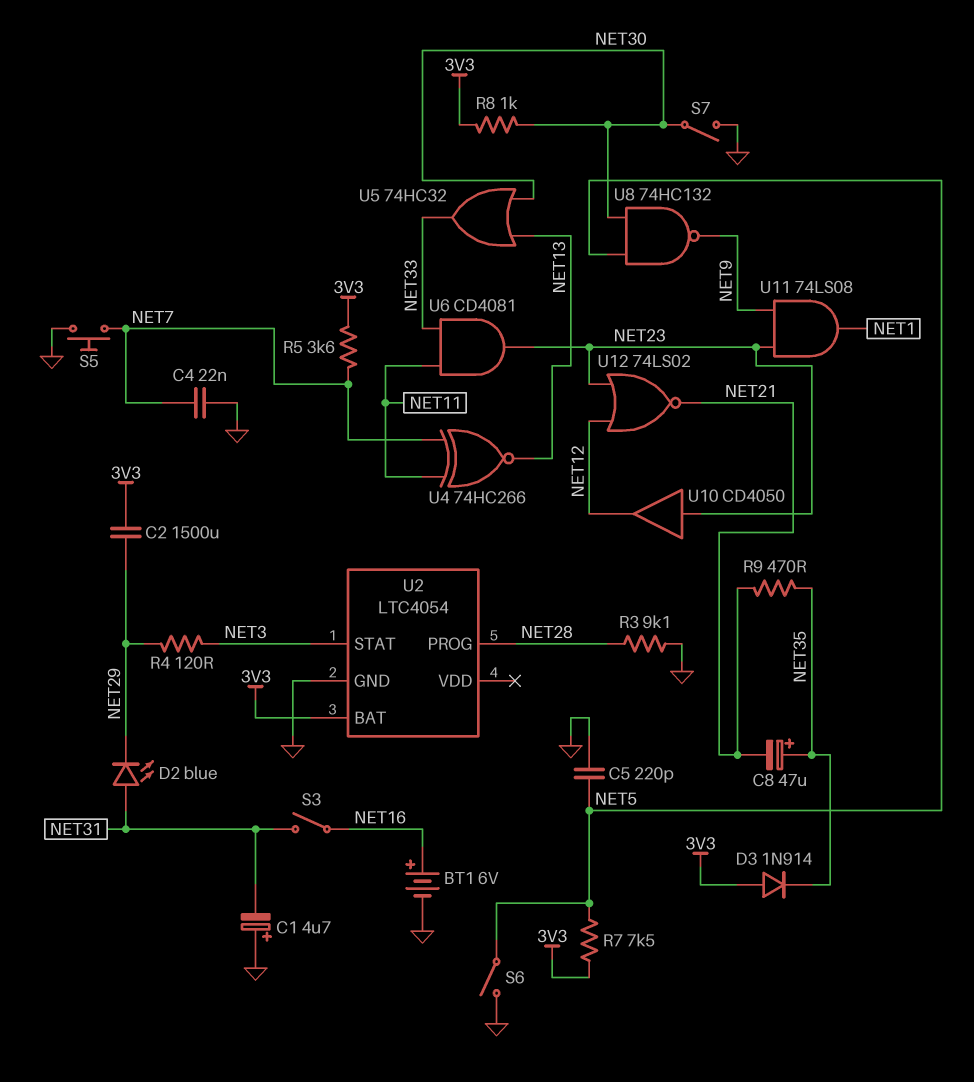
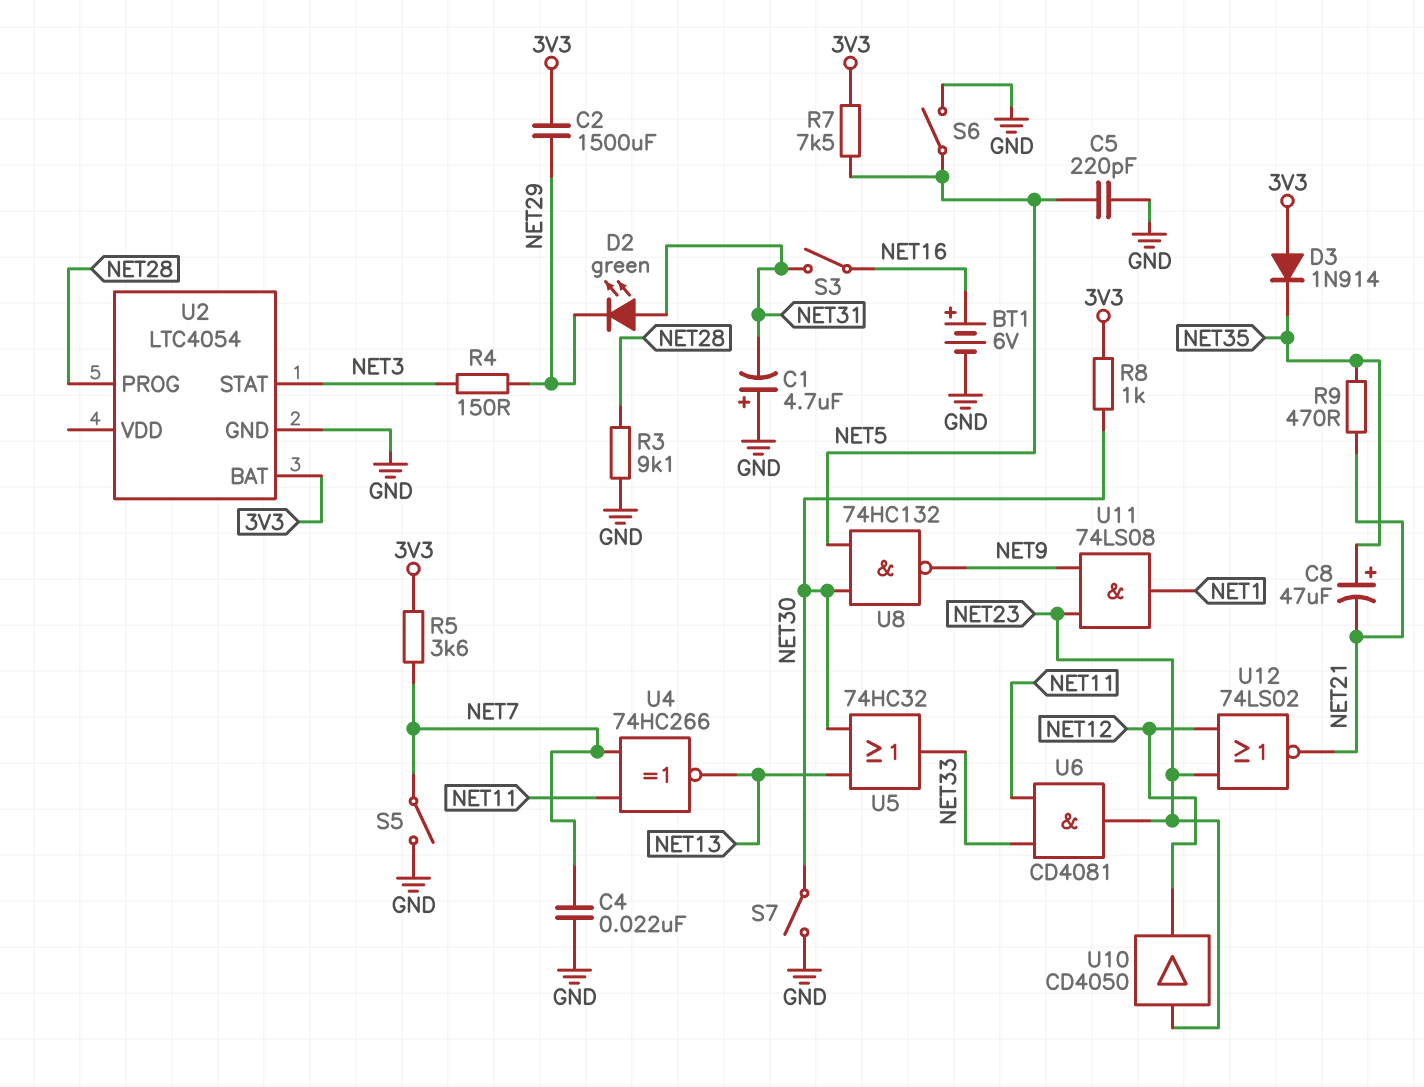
D2: LED blue (A NET31, K NET29) -> LED green (A NET31, K NET29)
R4: 120 (NET3, NET29) -> 150 (NET3, NET29)
S5: button (GND, NET7) -> switch (GND, NET7)

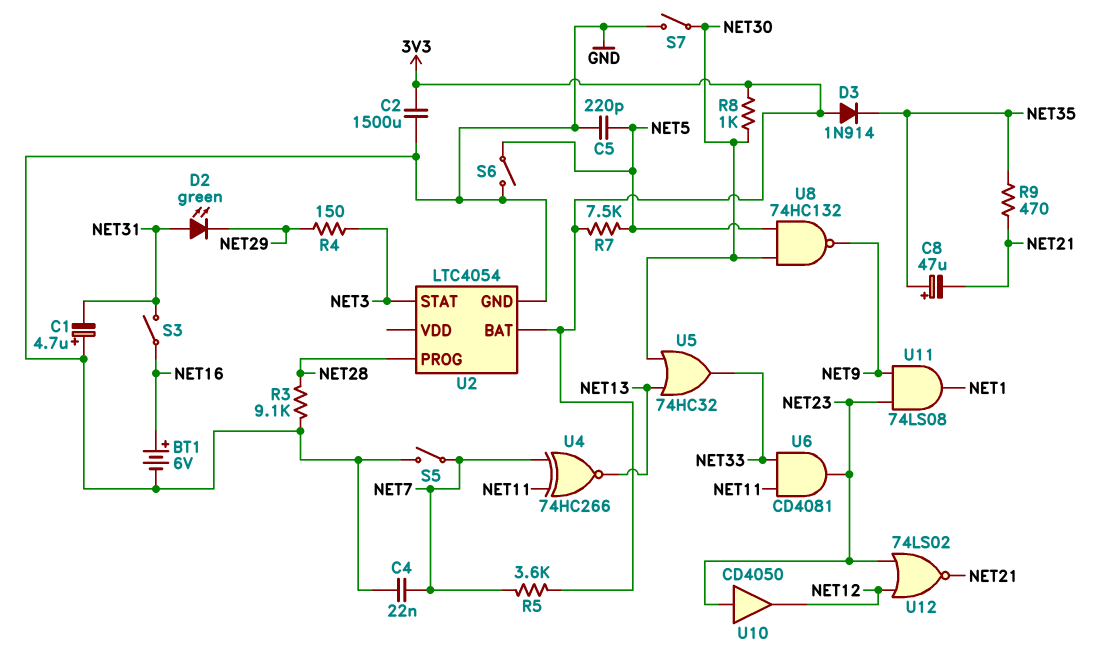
C2: 1500uF (3V3, NET29) -> 1500uF (3V3, GND)

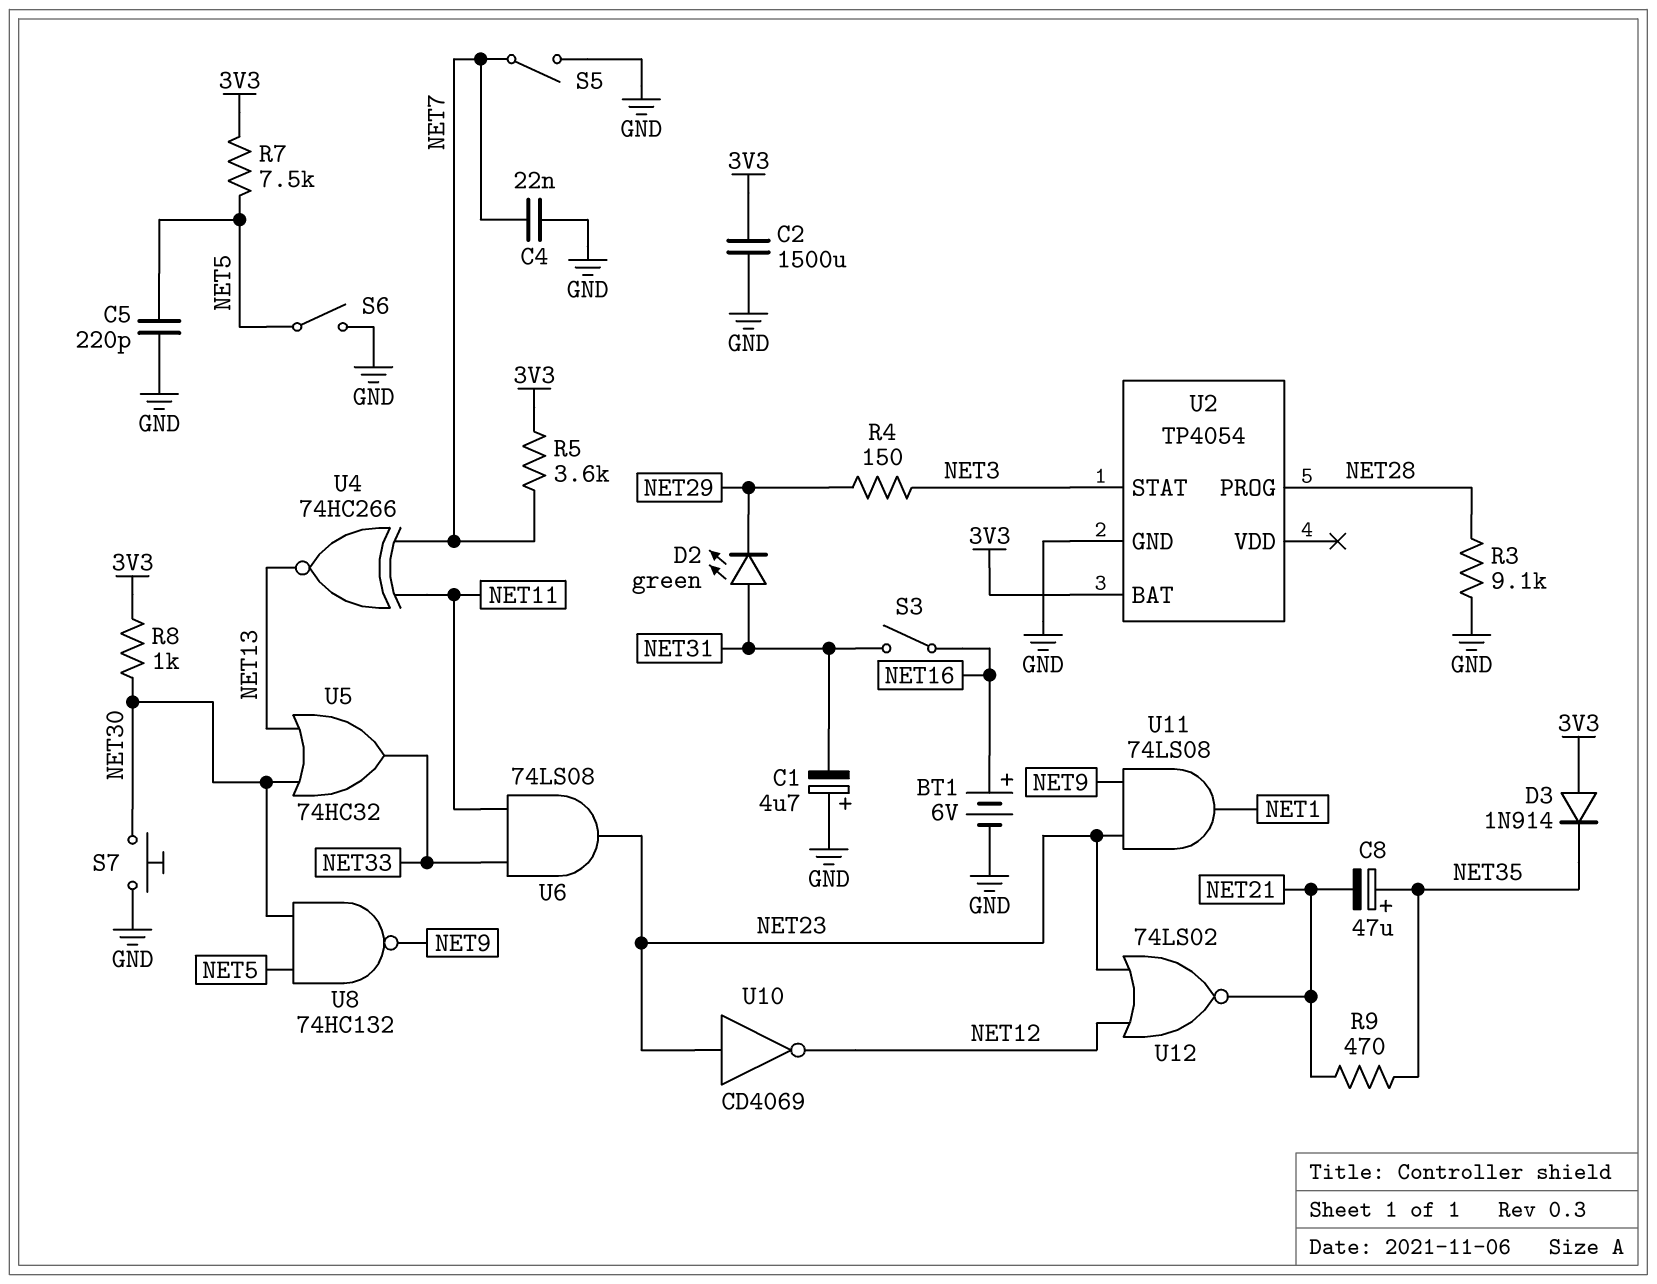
S7: switch (GND, NET30) -> button (GND, NET30)
U2: LTC4054 -> TP4054
U6: AND CD4081 (in NET11, in NET33, out NET23) -> AND 74LS08 (in NET11, in NET33, out NET23)
U10: buffer CD4050 (in NET23, out NET12) -> NOT CD4069 (in NET23, out NET12)

